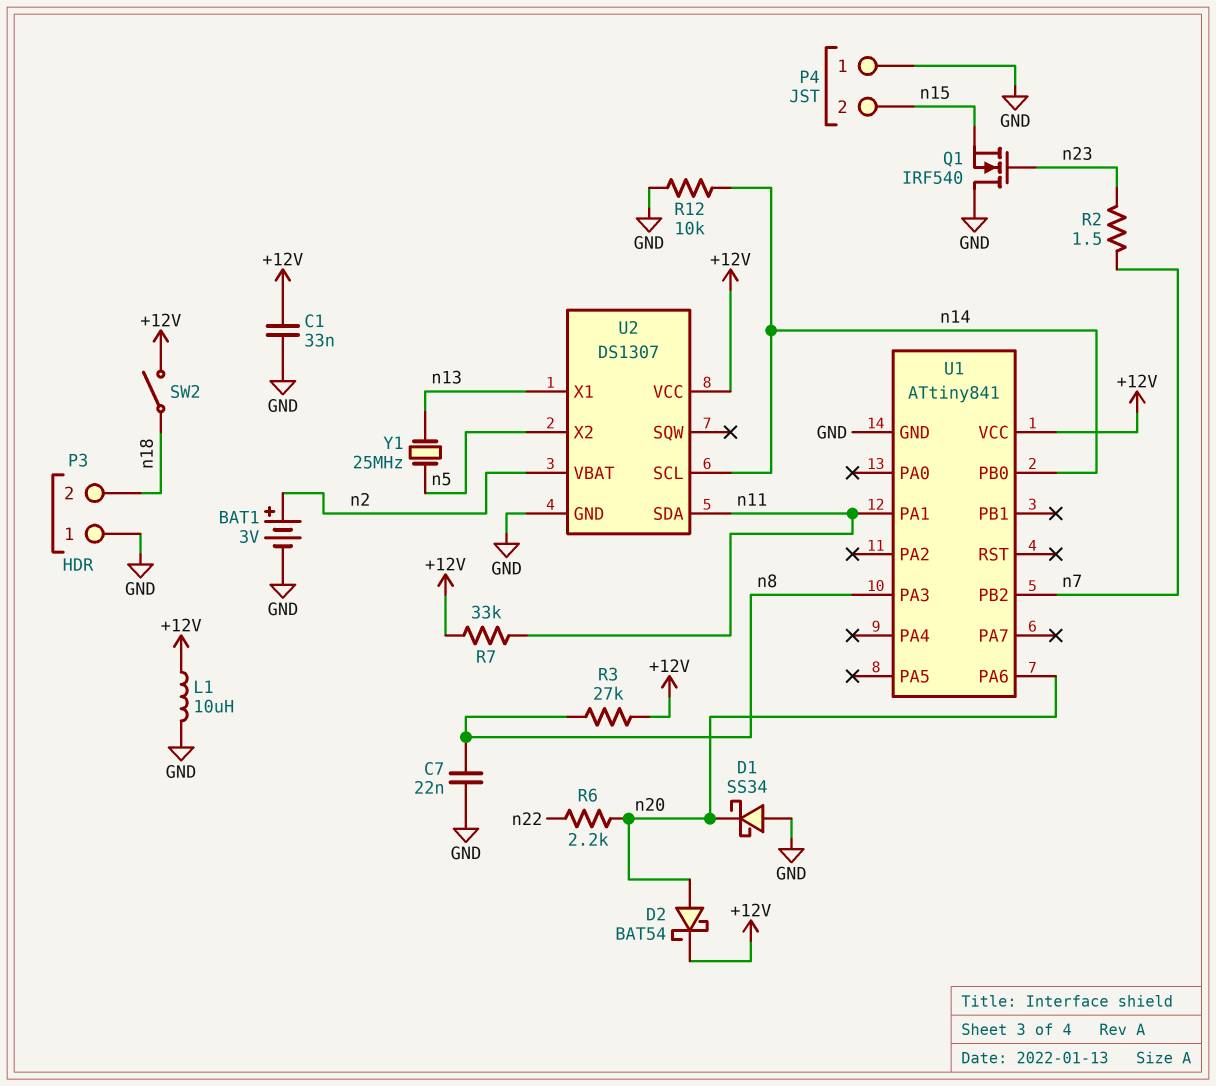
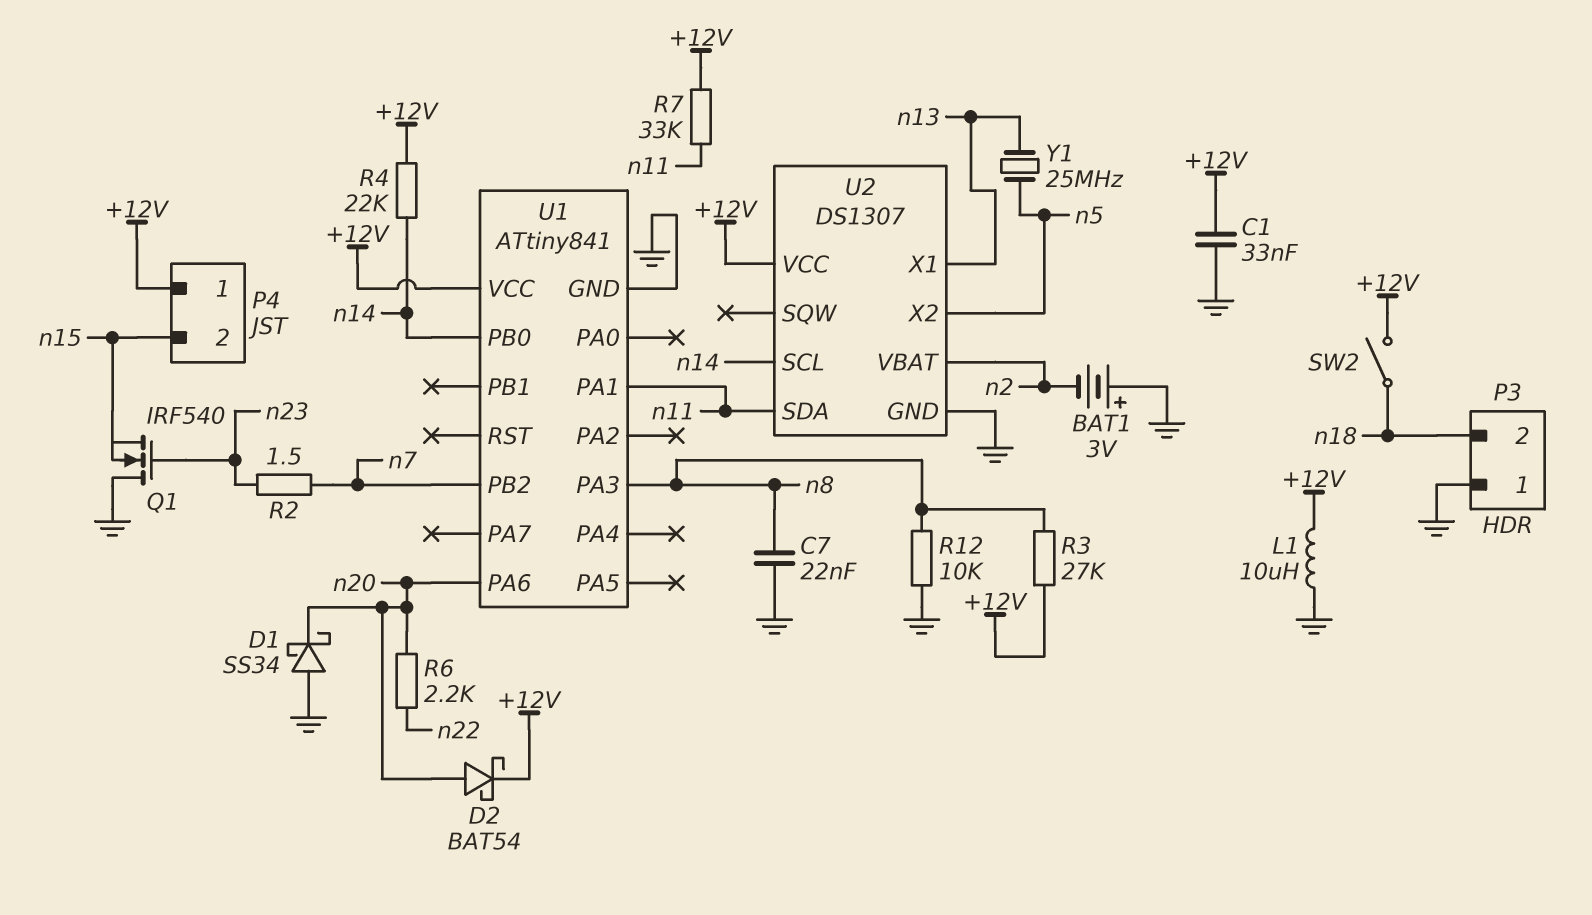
BAT1: 3V (plus n2, minus GND) -> 3V (plus GND, minus n2)
P4 pin 1: GND -> +12V
R4: none -> 22k (+12V, n14)
R12: 10k (GND, n14) -> 10k (GND, n8)

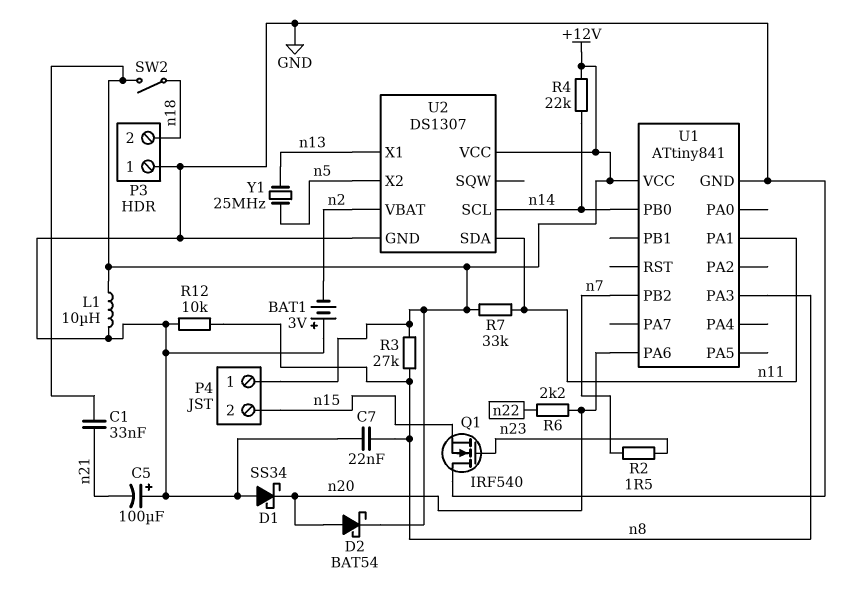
C1: 33nF (+12V, GND) -> 33nF (+12V, n21)
C5: none -> 100uF (plus GND, minus n21)

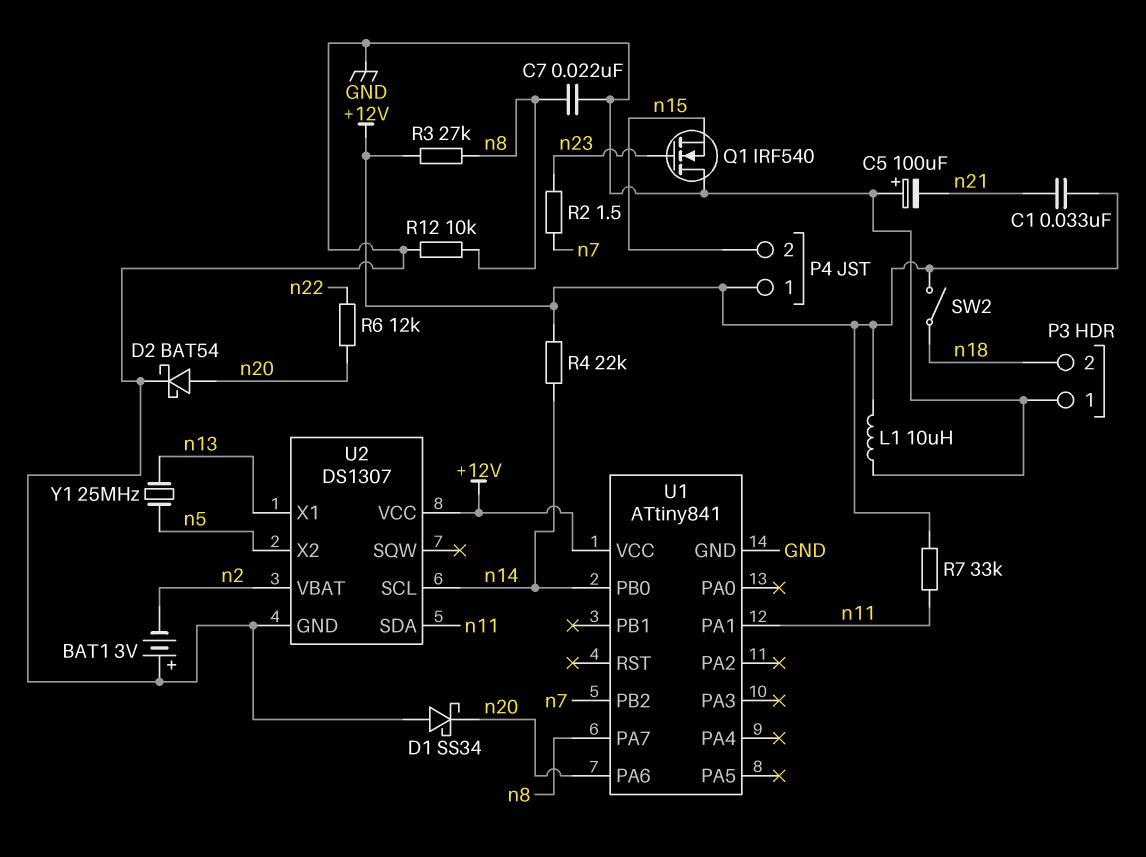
D2: schottky BAT54 (A n20, K +12V) -> schottky BAT54 (A n20, K GND)
R6: 2.2k (n20, n22) -> 12k (n20, n22)
U1 pin PA3: n8 -> none
U1 pin PA7: none -> n8

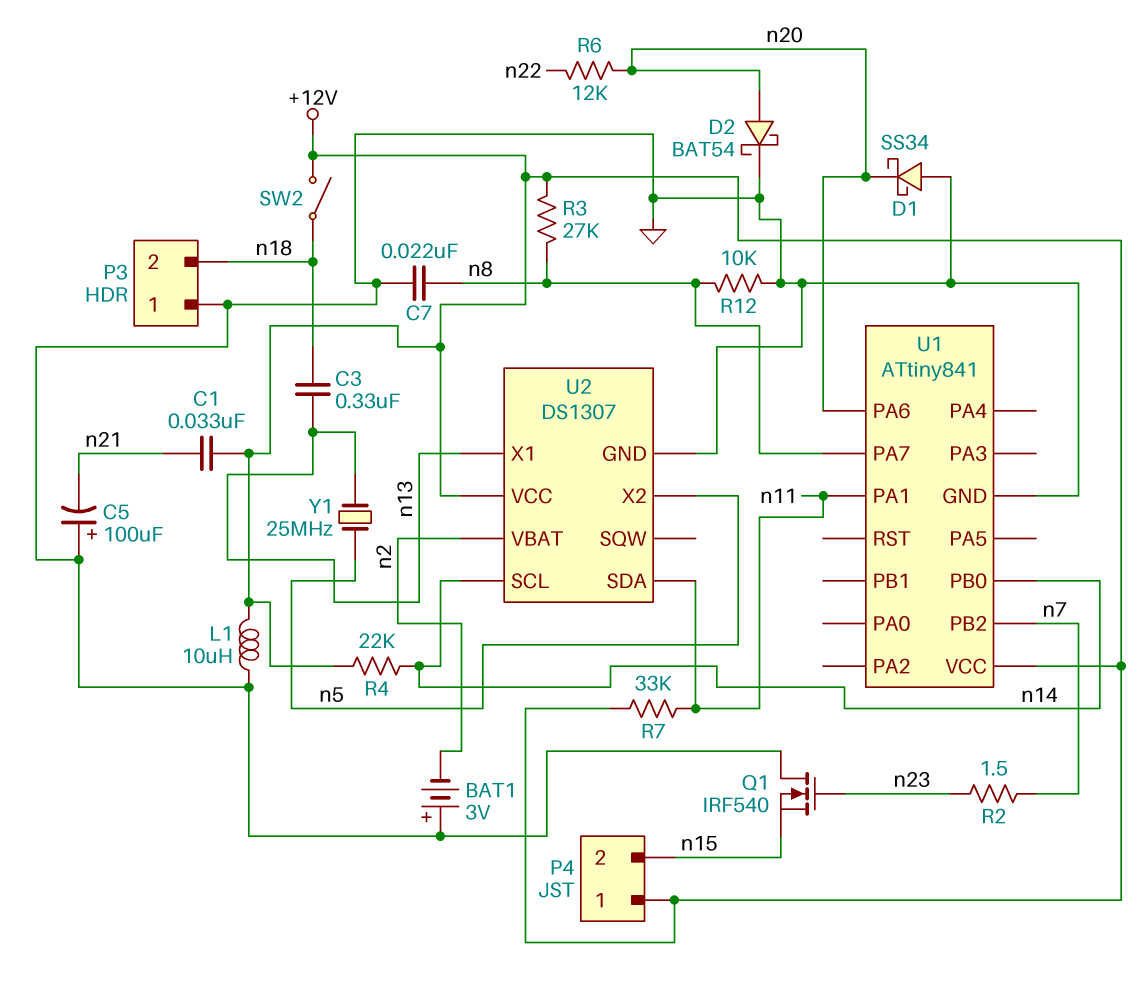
C3: none -> 330nF (n13, n18)

